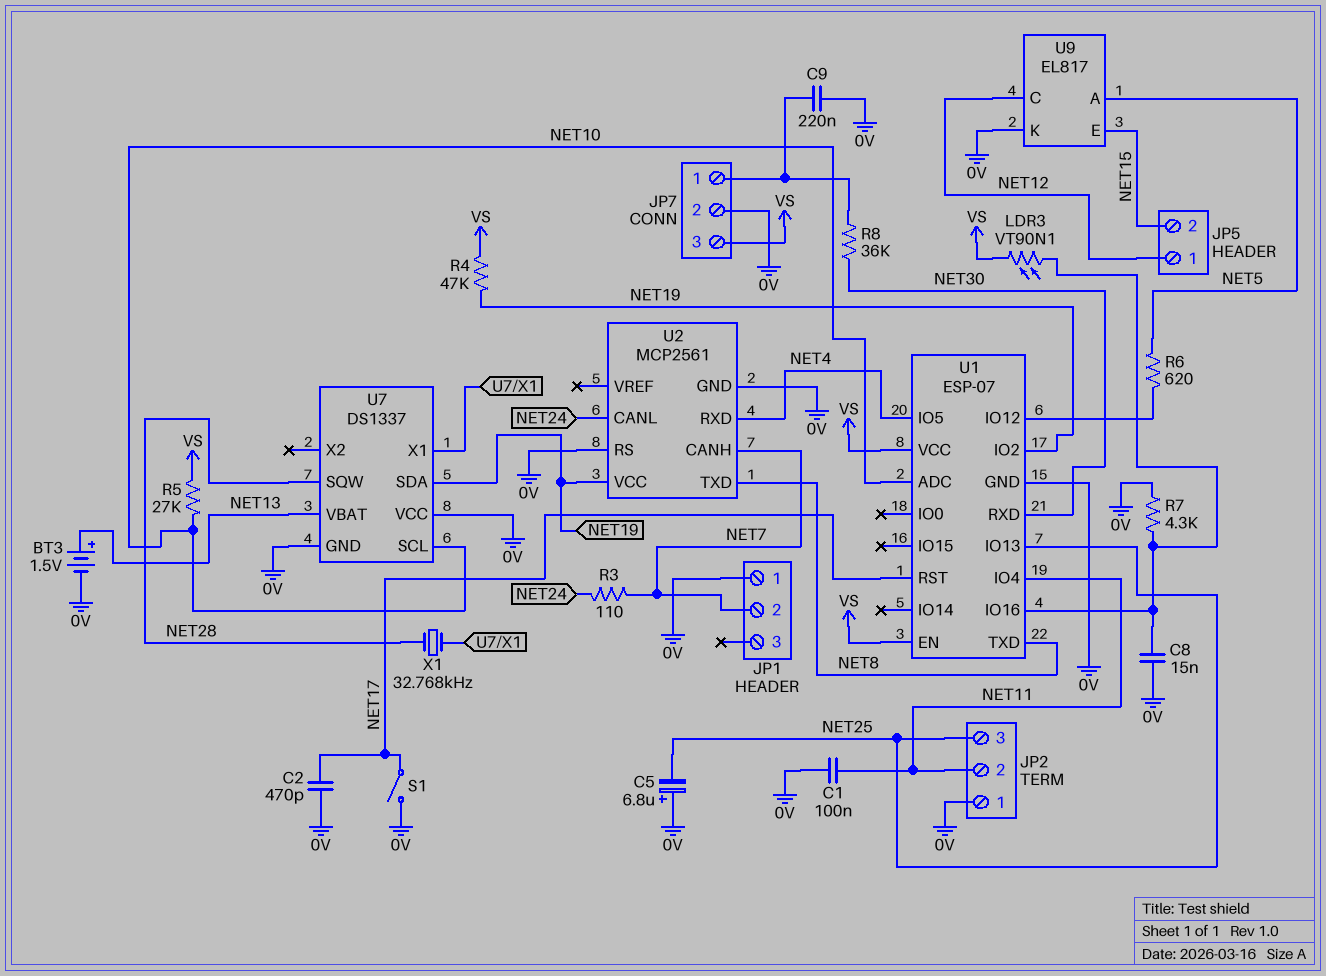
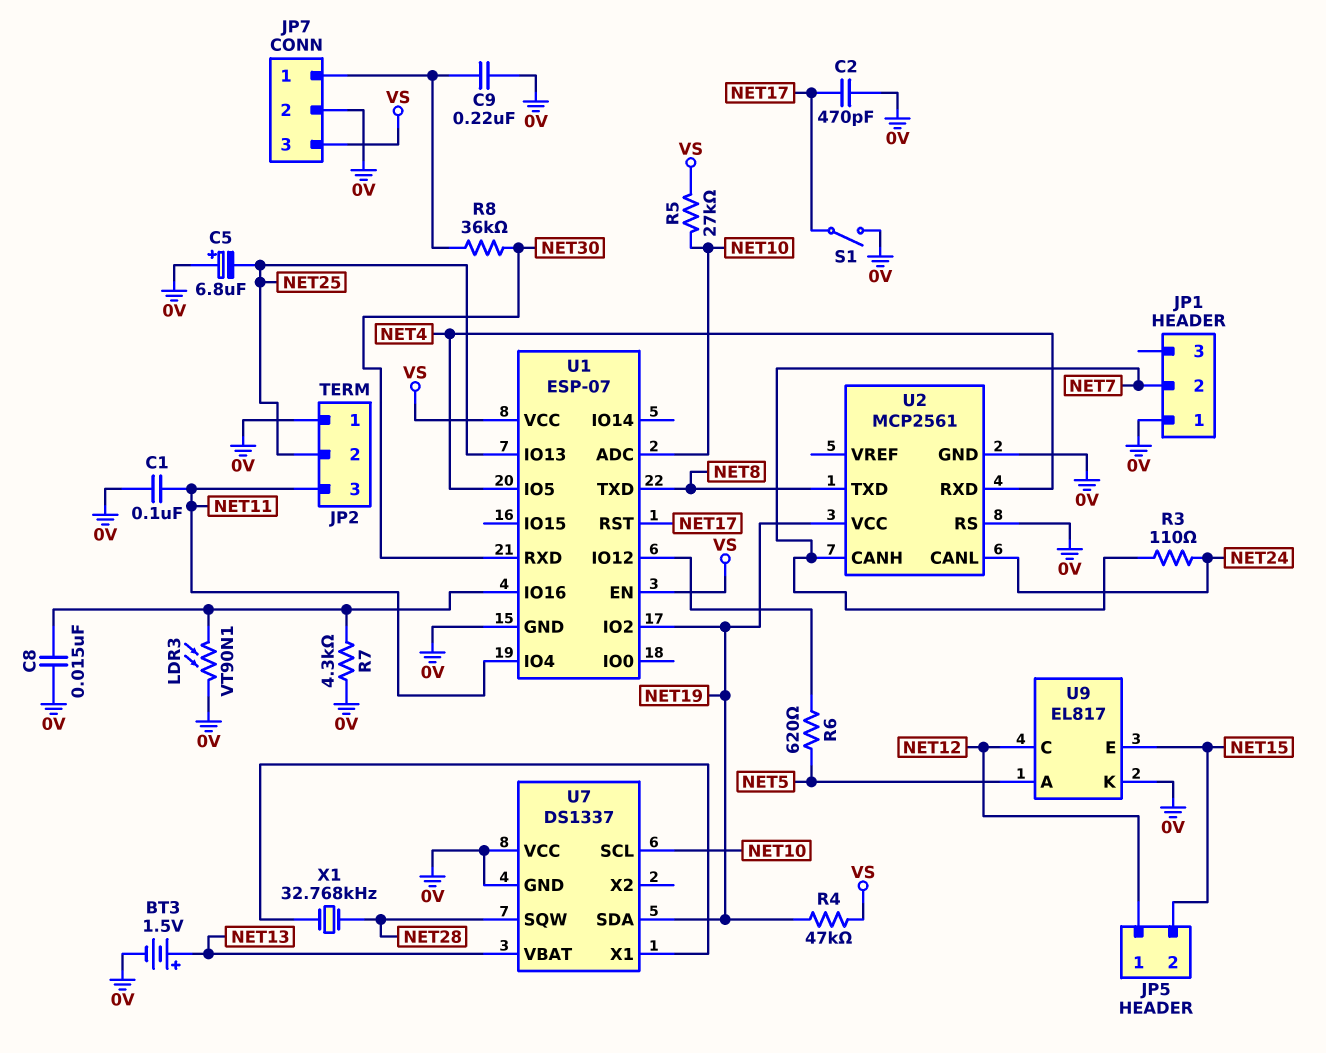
JP2 pin 2: NET11 -> NET25
JP2 pin 3: NET25 -> NET11
LDR3: VT90N1 (U1/IO16, VS) -> VT90N1 (0V, U1/IO16)

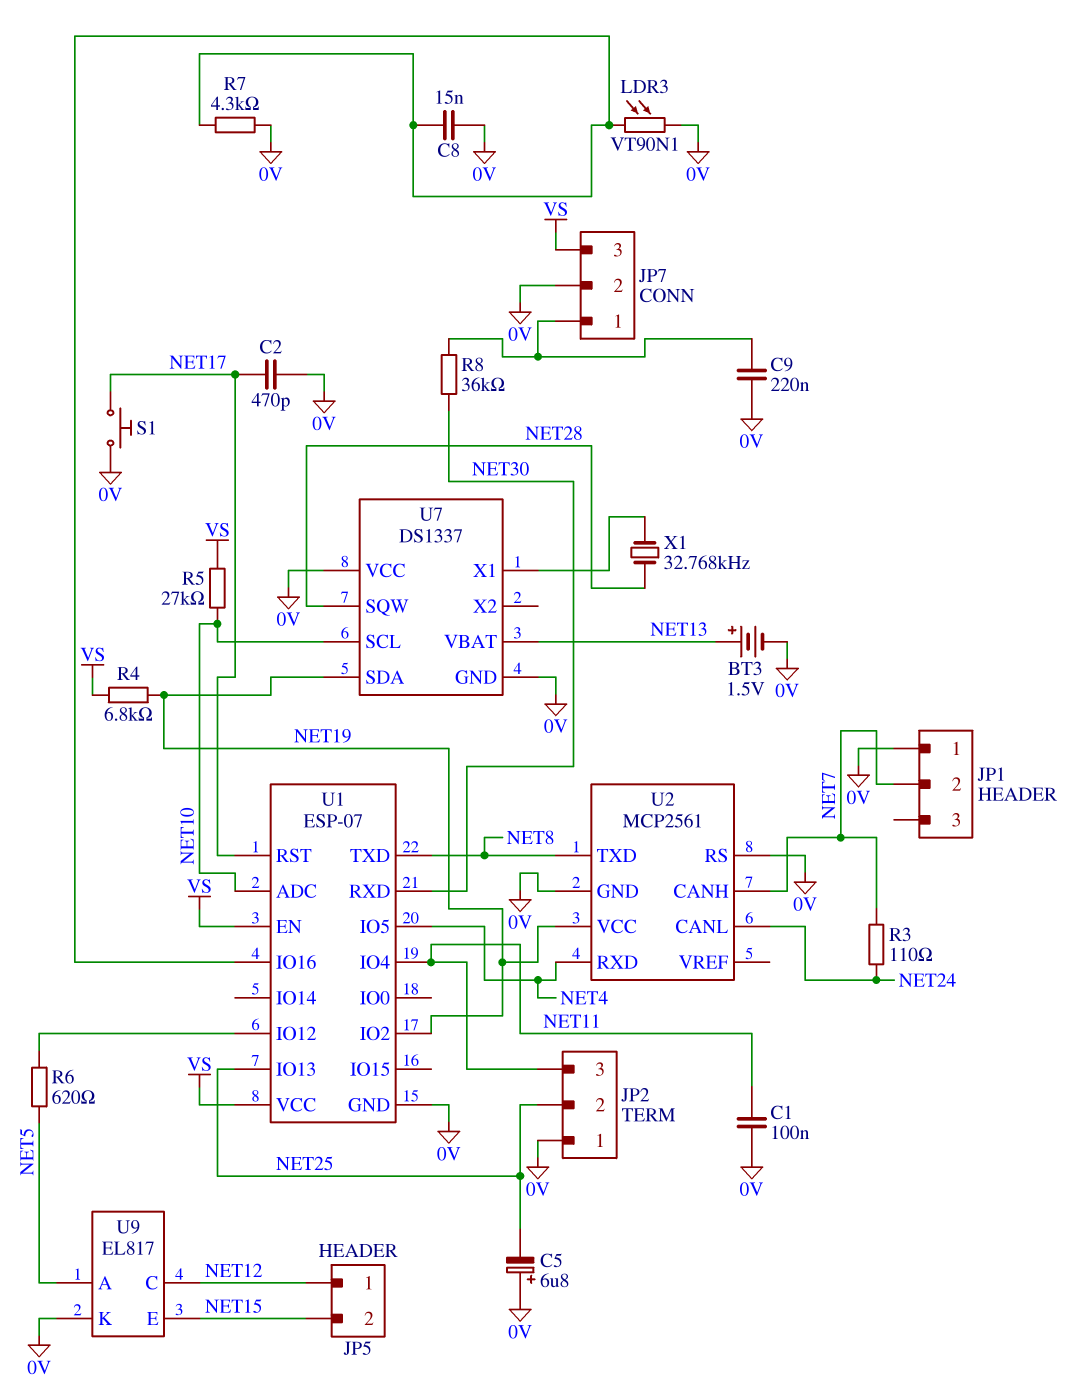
R4: 47k (NET19, VS) -> 6.8k (NET19, VS)
S1: switch (0V, NET17) -> button (0V, NET17)

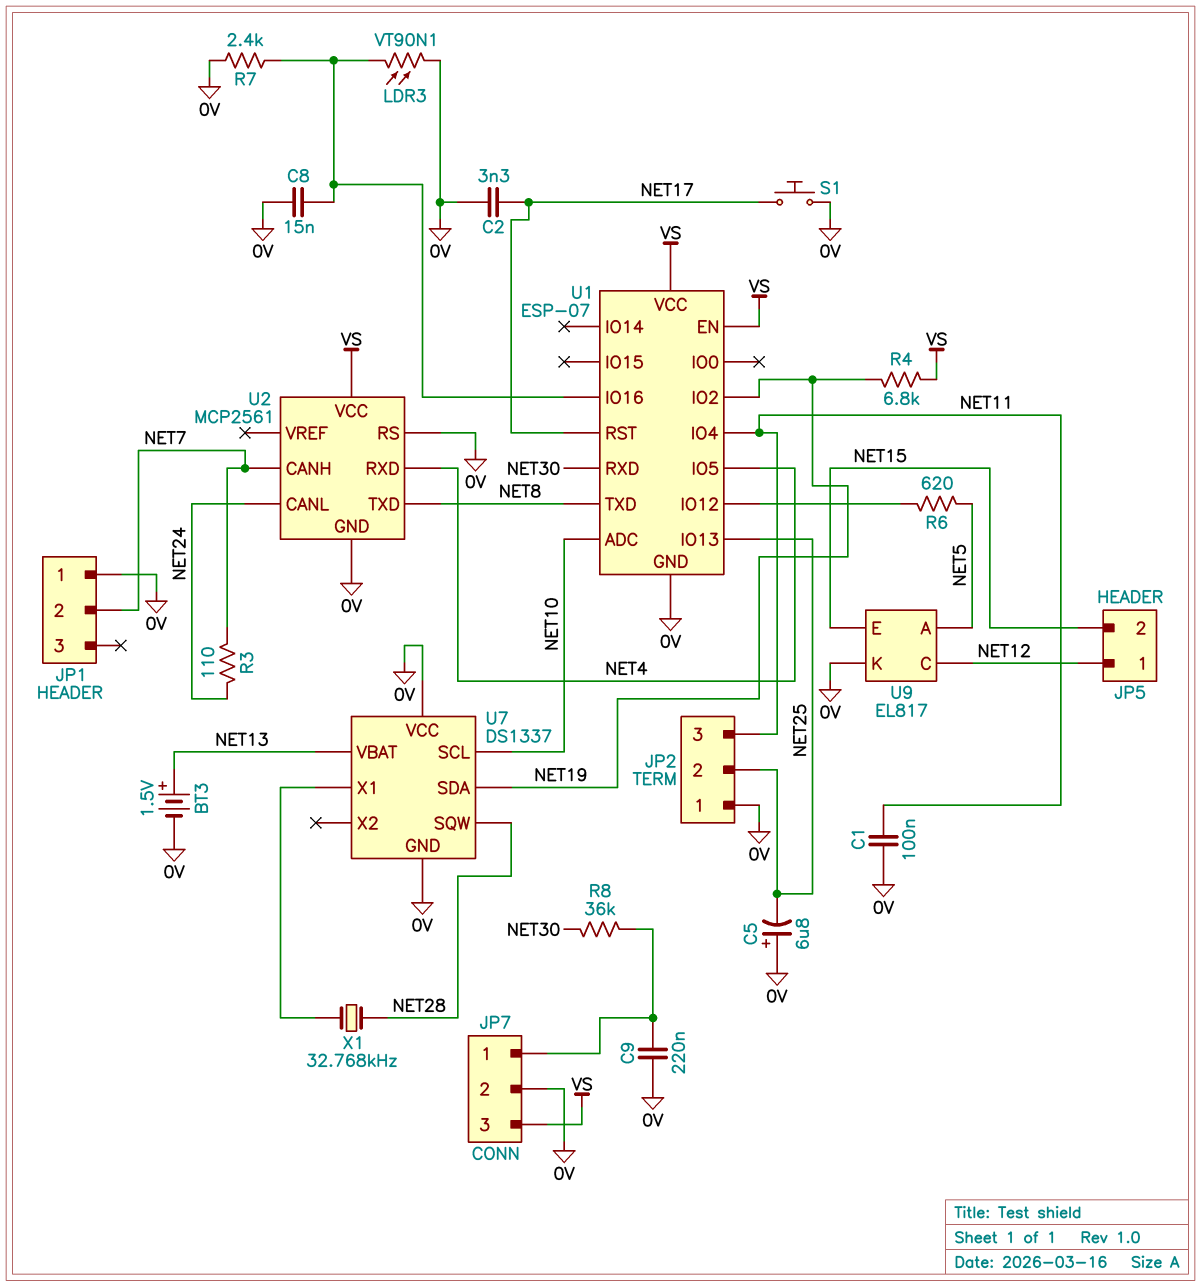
C2: 470pF (0V, NET17) -> 3.3nF (0V, NET17)
R5: 27k (NET10, VS) -> none
R7: 4.3k (0V, U1/IO16) -> 2.4k (0V, U1/IO16)
U2 pin VCC: NET19 -> VS

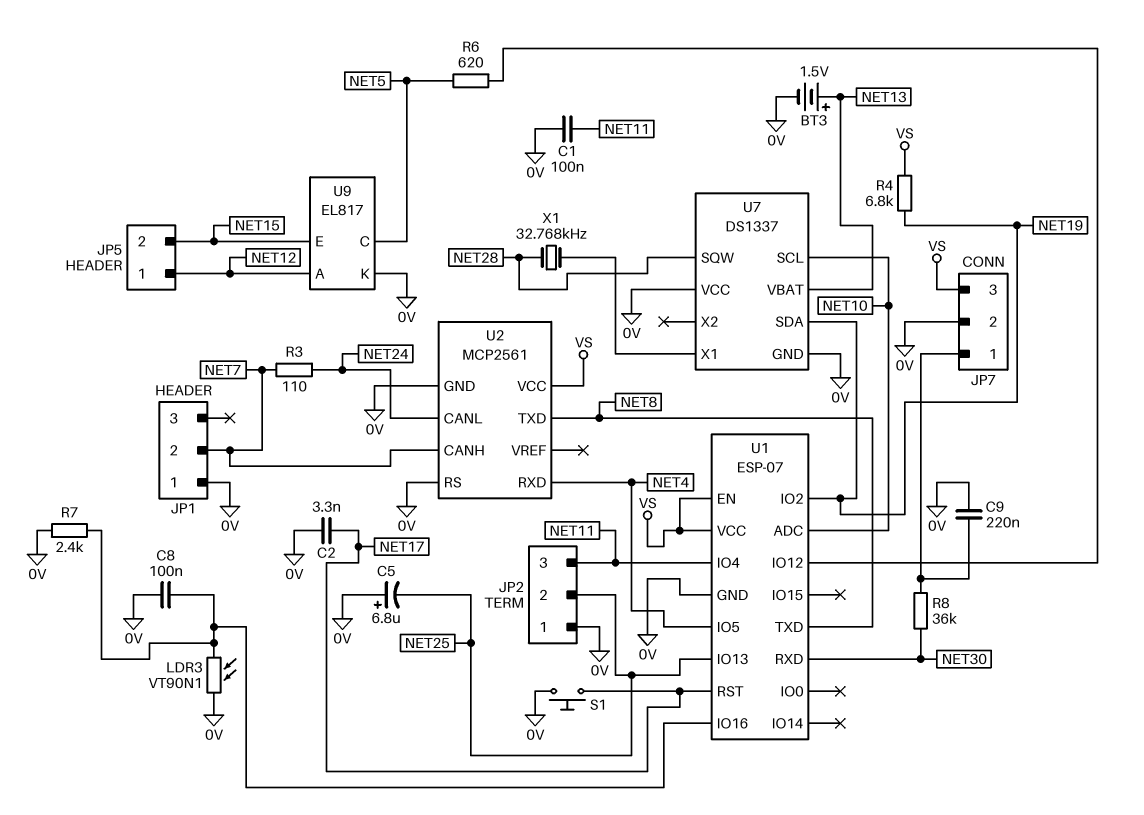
C8: 15nF (0V, U1/IO16) -> 100nF (0V, U1/IO16)
U9 pin A: NET5 -> NET12
U9 pin C: NET12 -> NET5

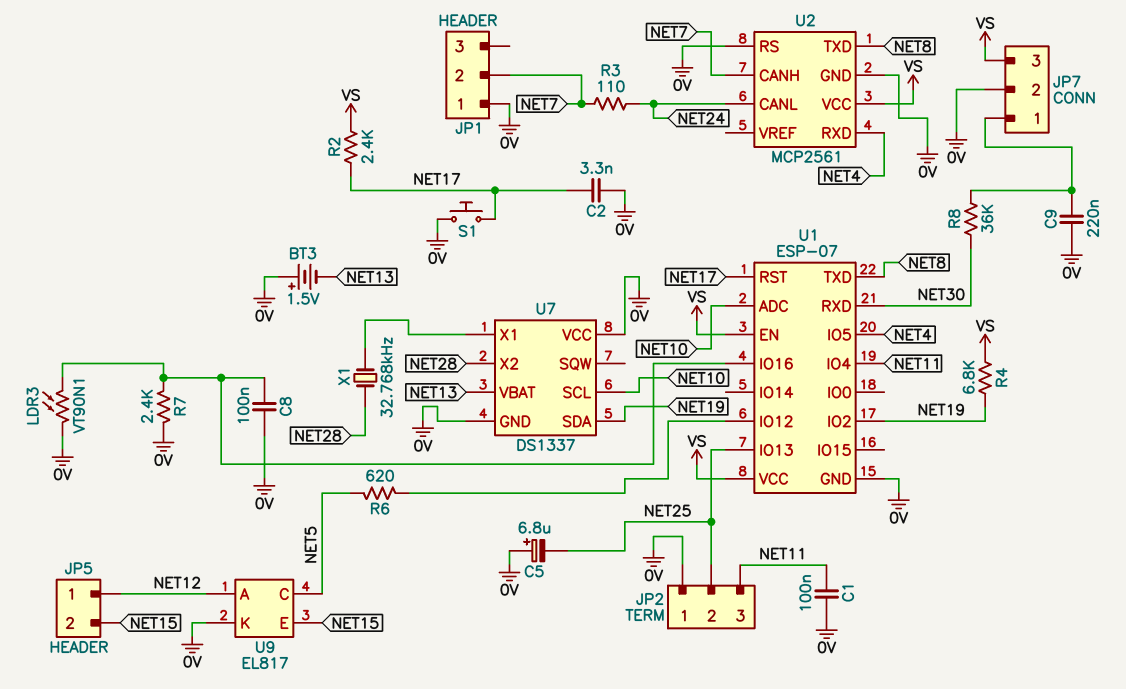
BT3: 1.5V (plus NET13, minus 0V) -> 1.5V (plus 0V, minus NET13)
R2: none -> 2.4k (NET17, VS)
U7 pin SQW: NET28 -> none
U7 pin X2: none -> NET28

